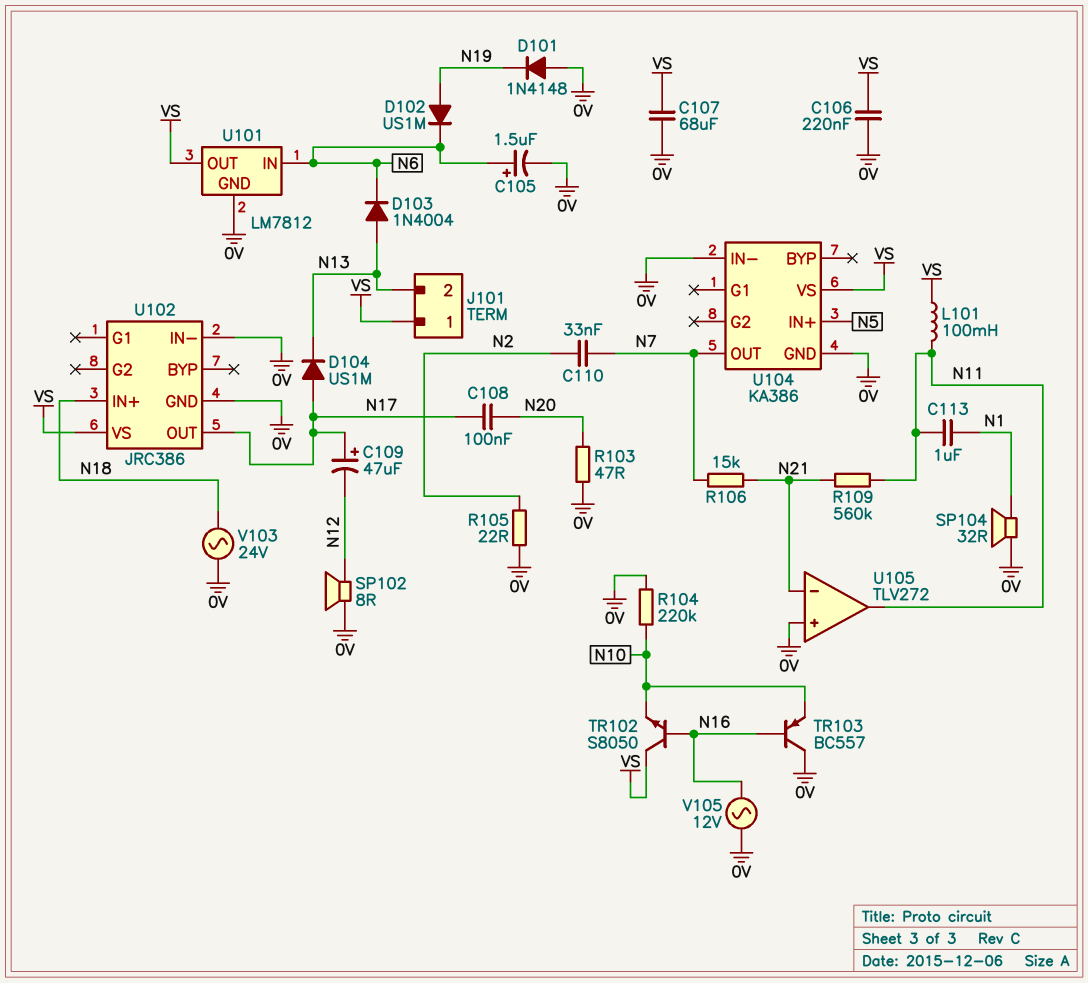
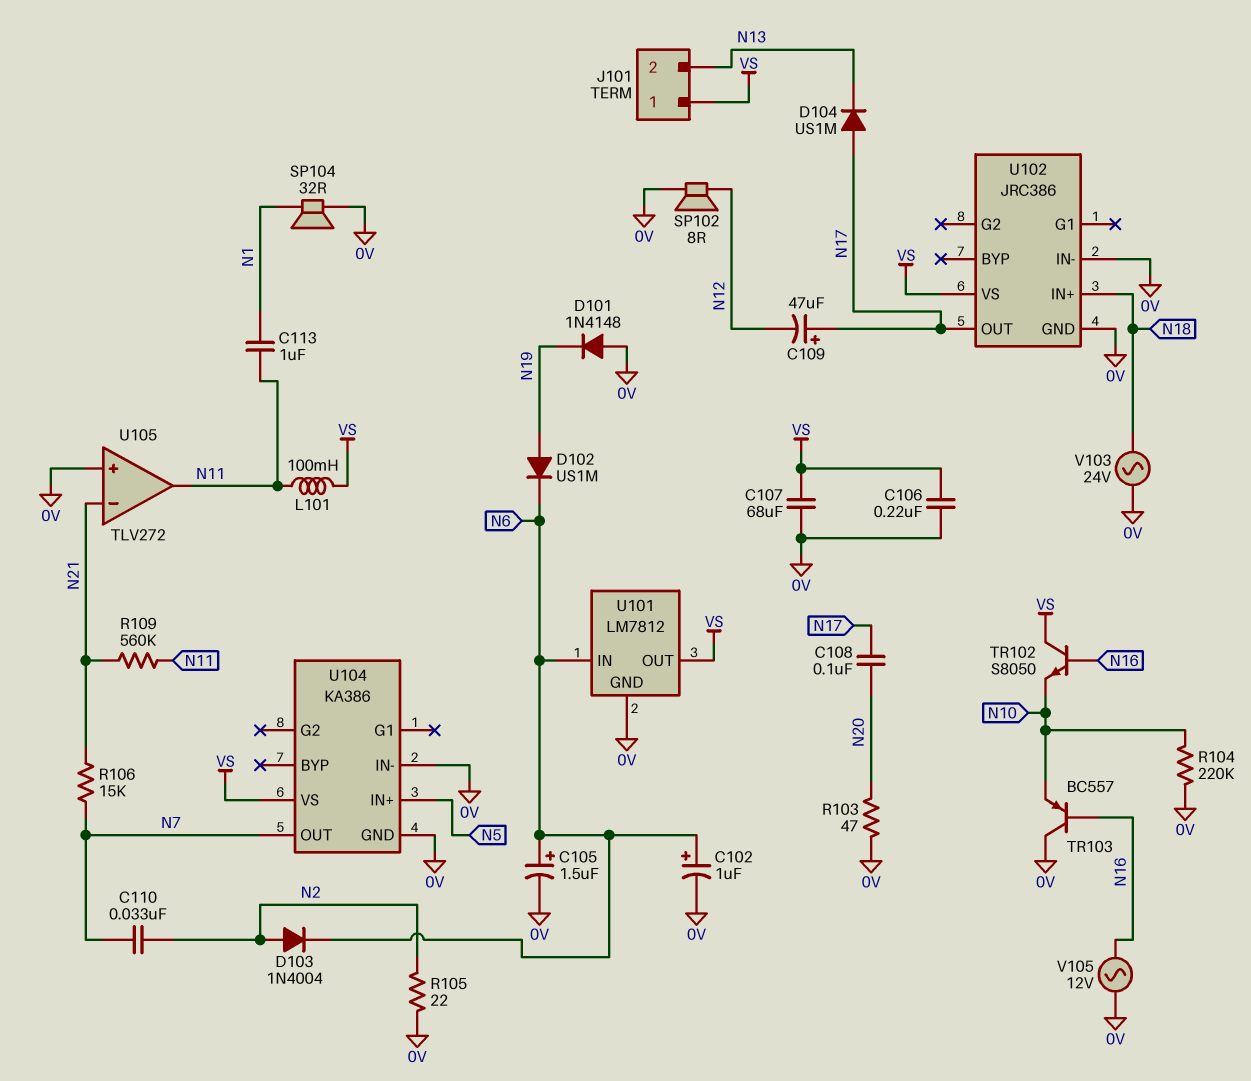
C102: none -> 1uF (plus N6, minus 0V)
D103: diode 1N4004 (A N13, K N6) -> diode 1N4004 (A N2, K N6)

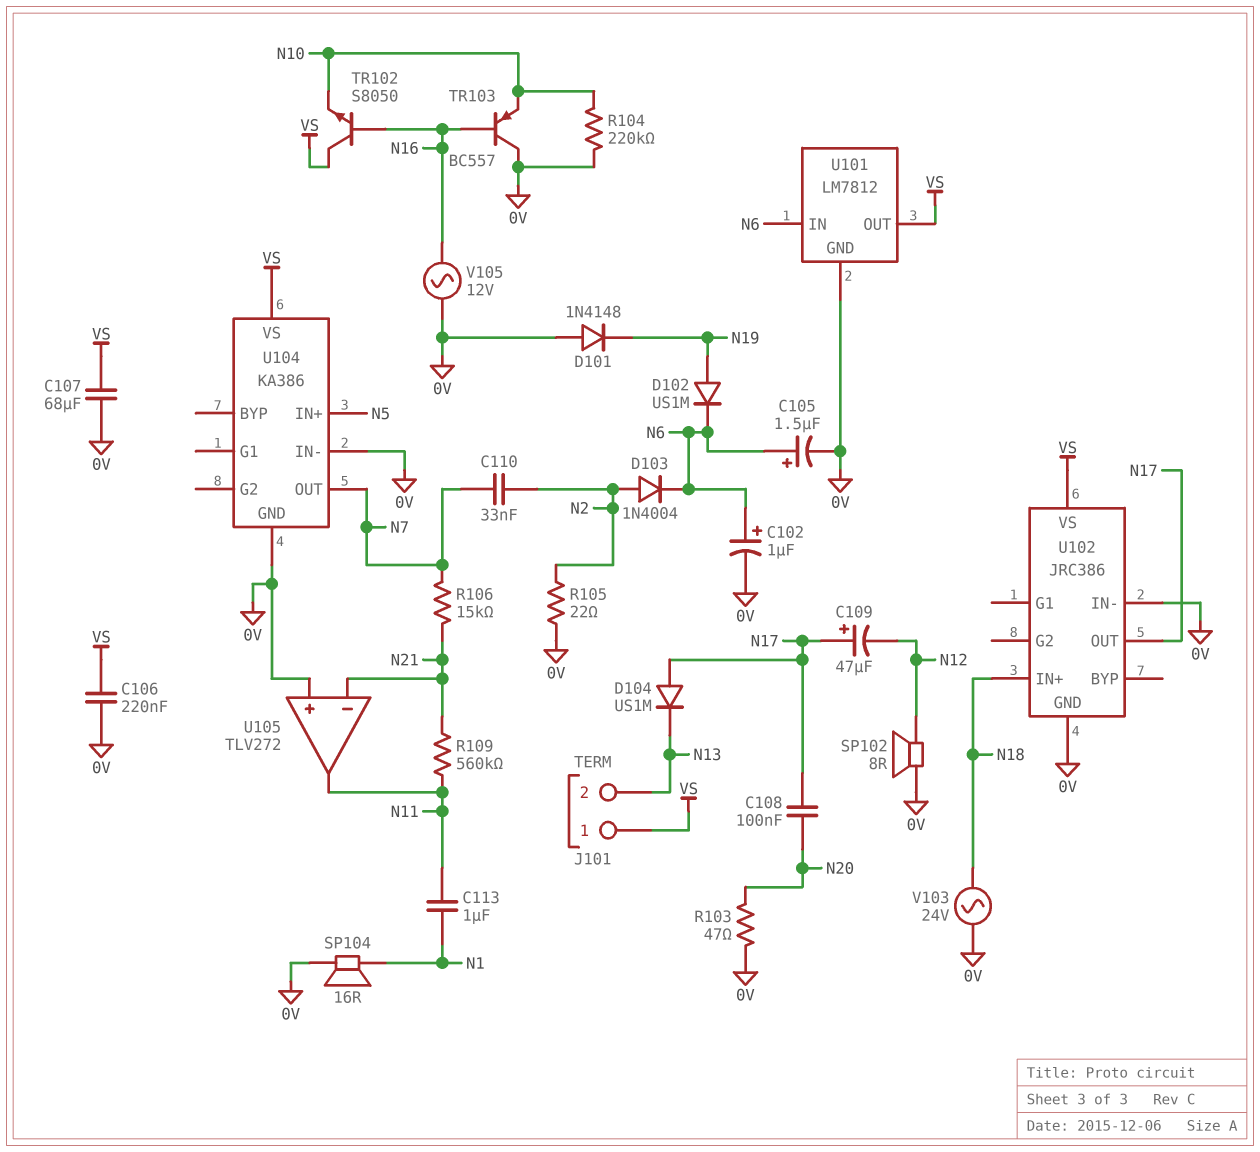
L101: 100mH (N11, VS) -> none
SP104: speaker 32R (0V, N1) -> speaker 16R (0V, N1)

